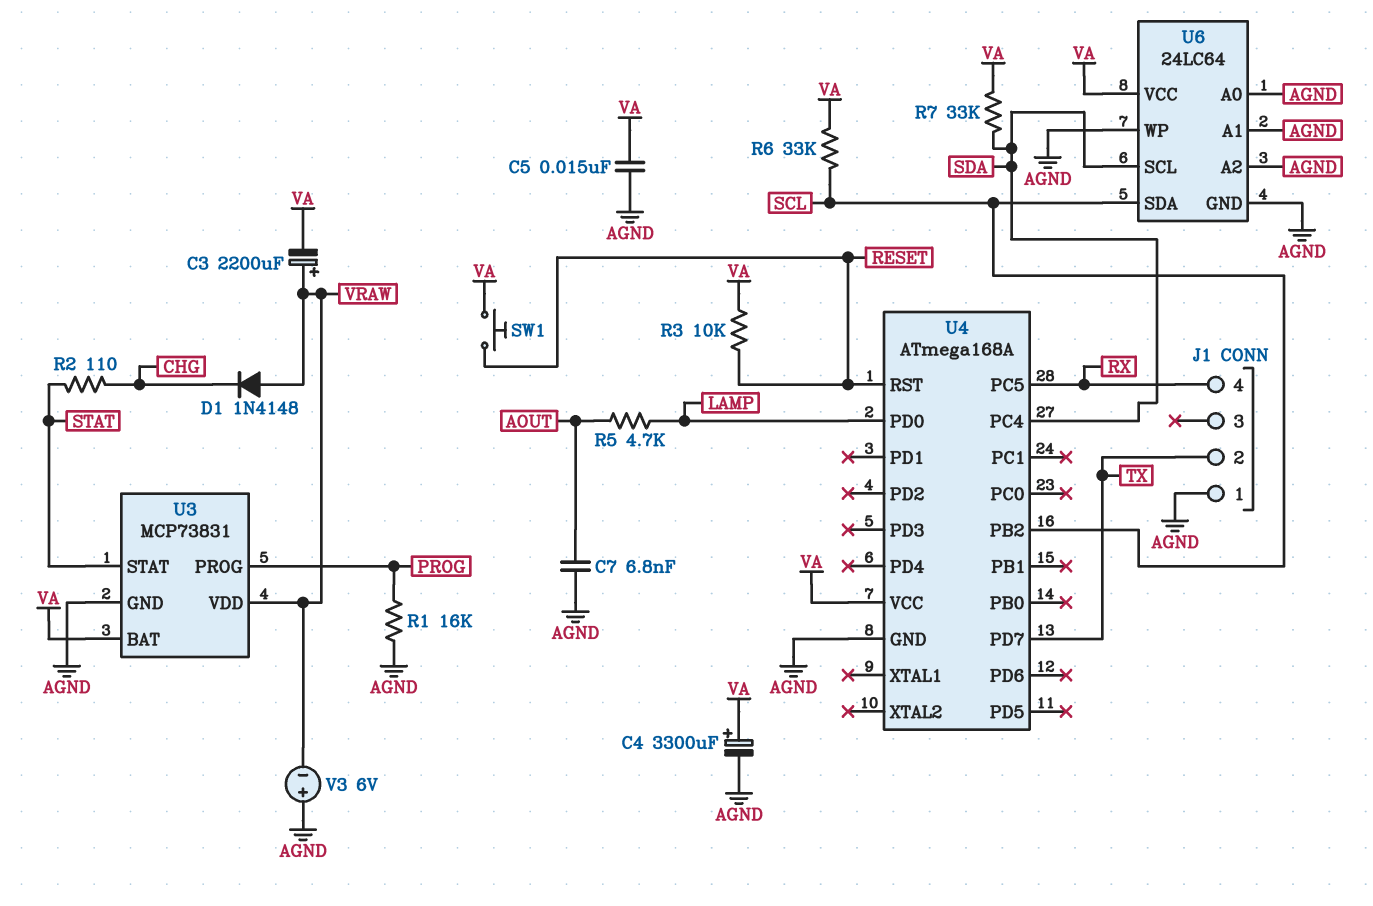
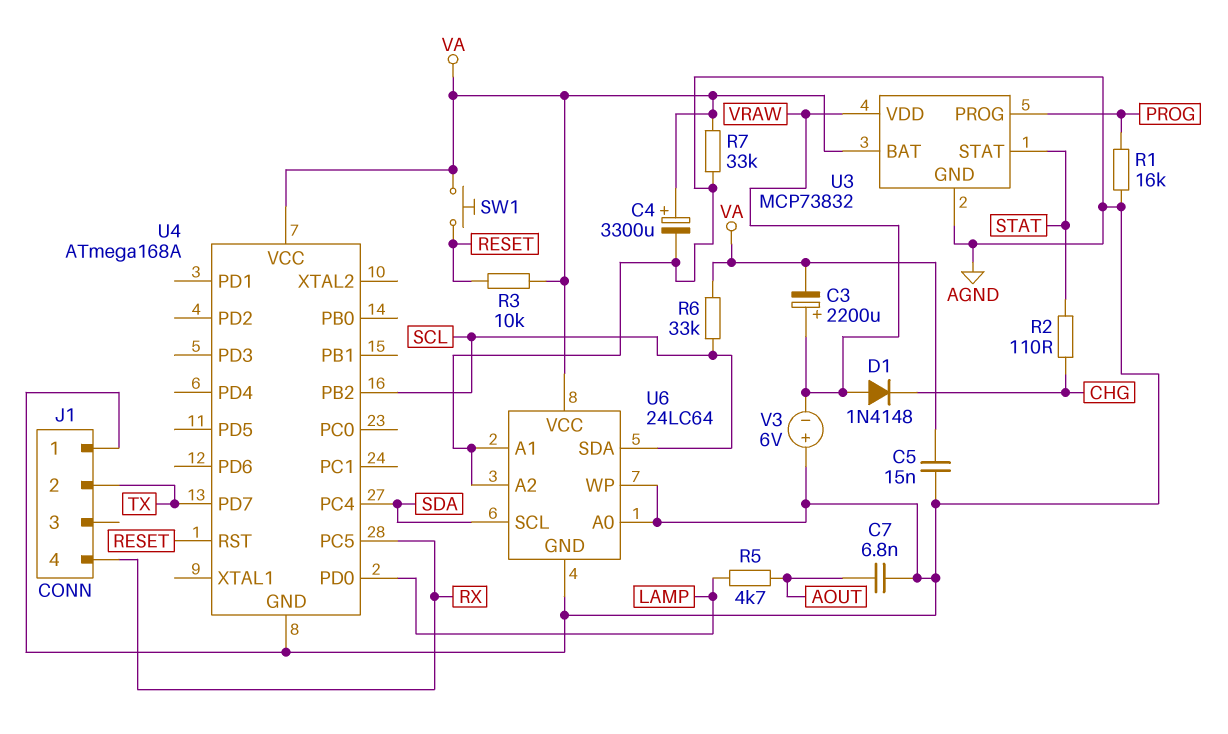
R7: 33k (SDA, VA) -> 33k (AGND, VA)
U3: MCP73831 -> MCP73832

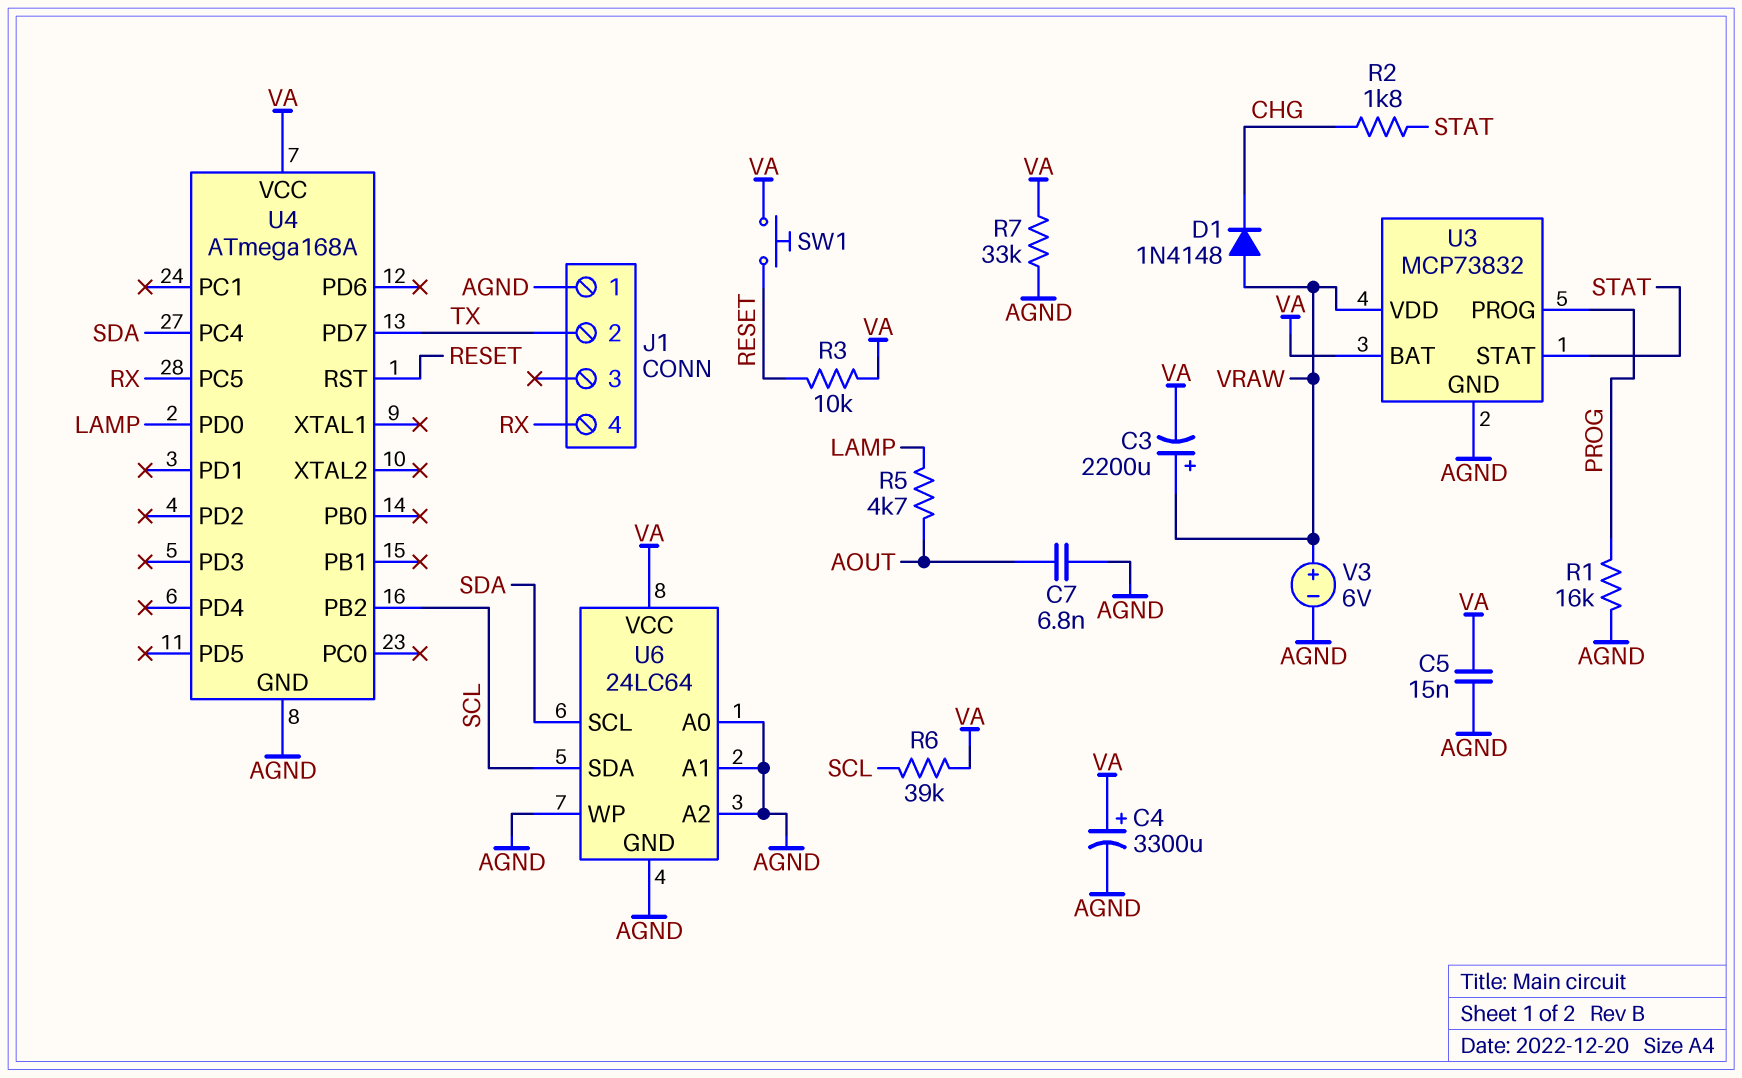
R2: 110 (CHG, STAT) -> 1.8k (CHG, STAT)
R6: 33k (SCL, VA) -> 39k (SCL, VA)
V3: 6V (plus AGND, minus VRAW) -> 6V (plus VRAW, minus AGND)

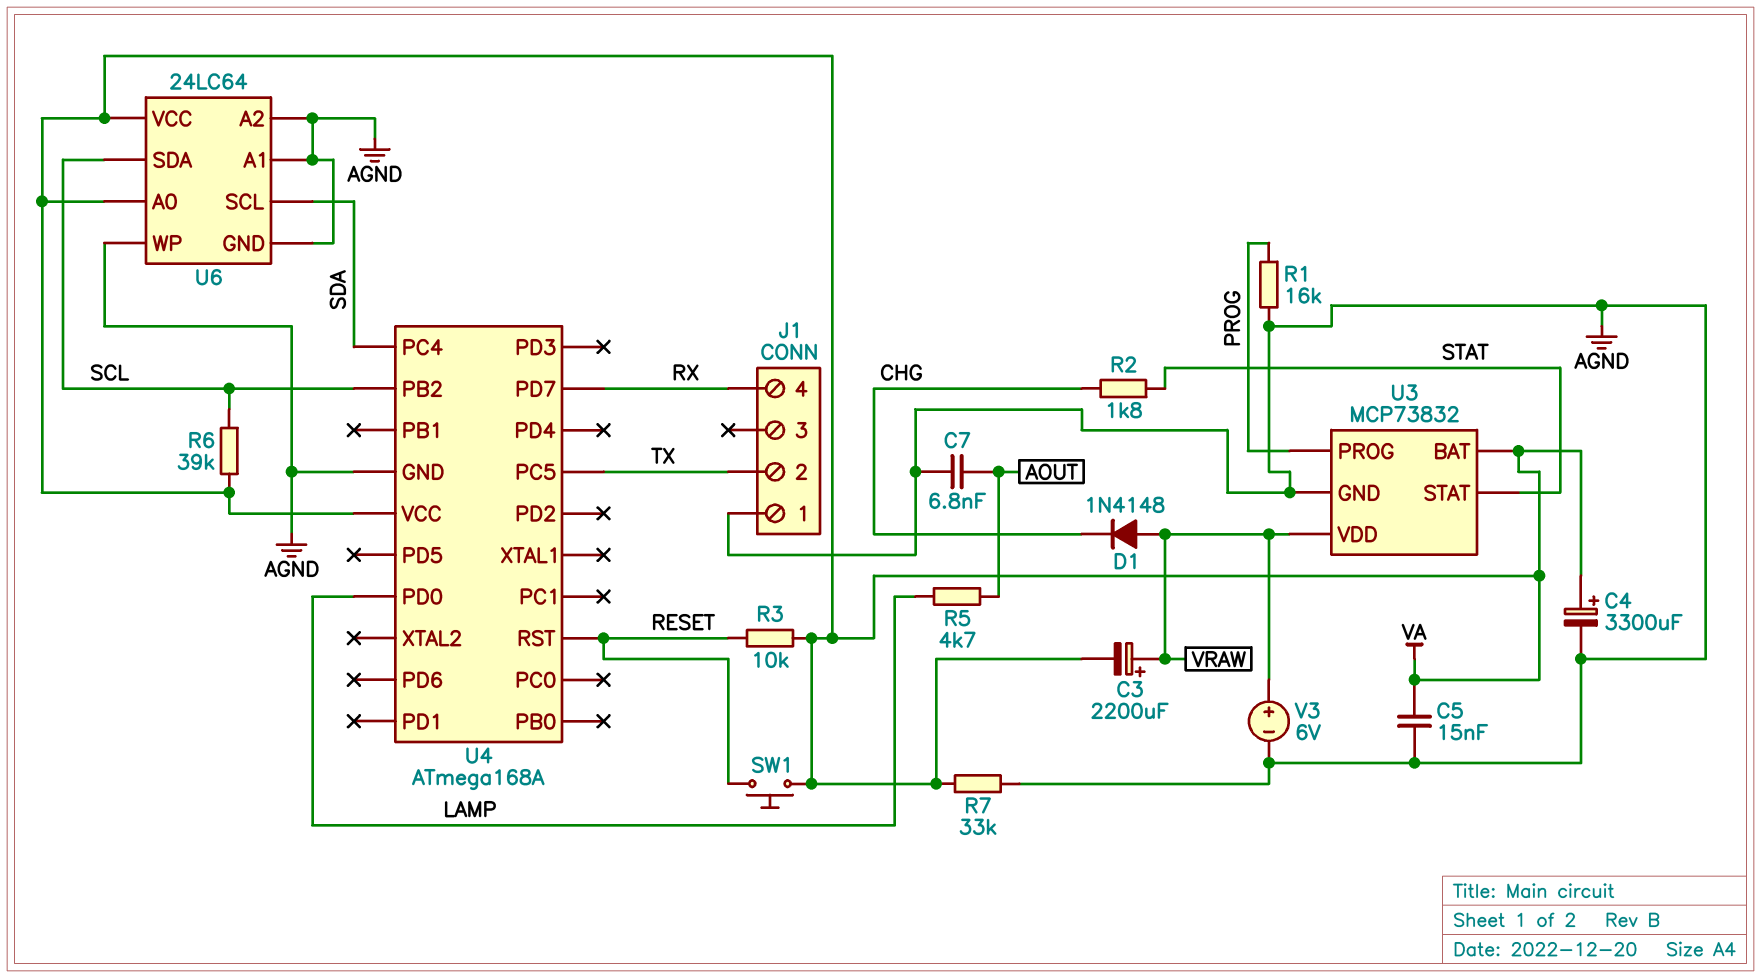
U4 pin PC5: RX -> TX
U4 pin PD7: TX -> RX
U6 pin A0: AGND -> VA

